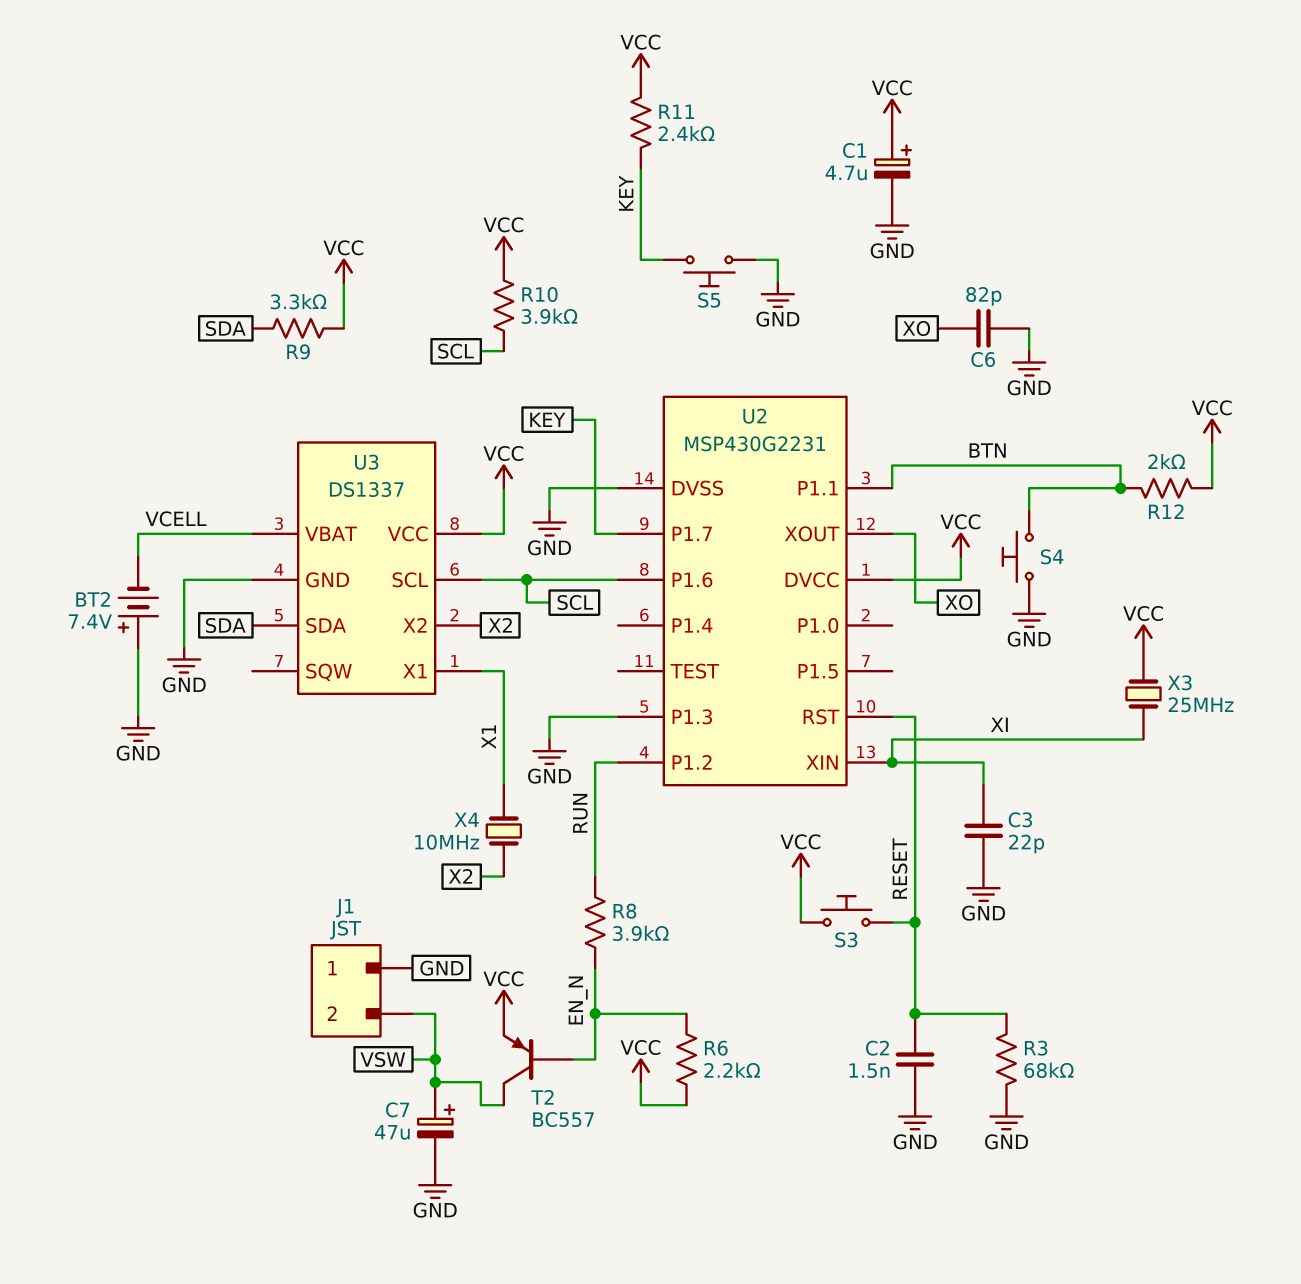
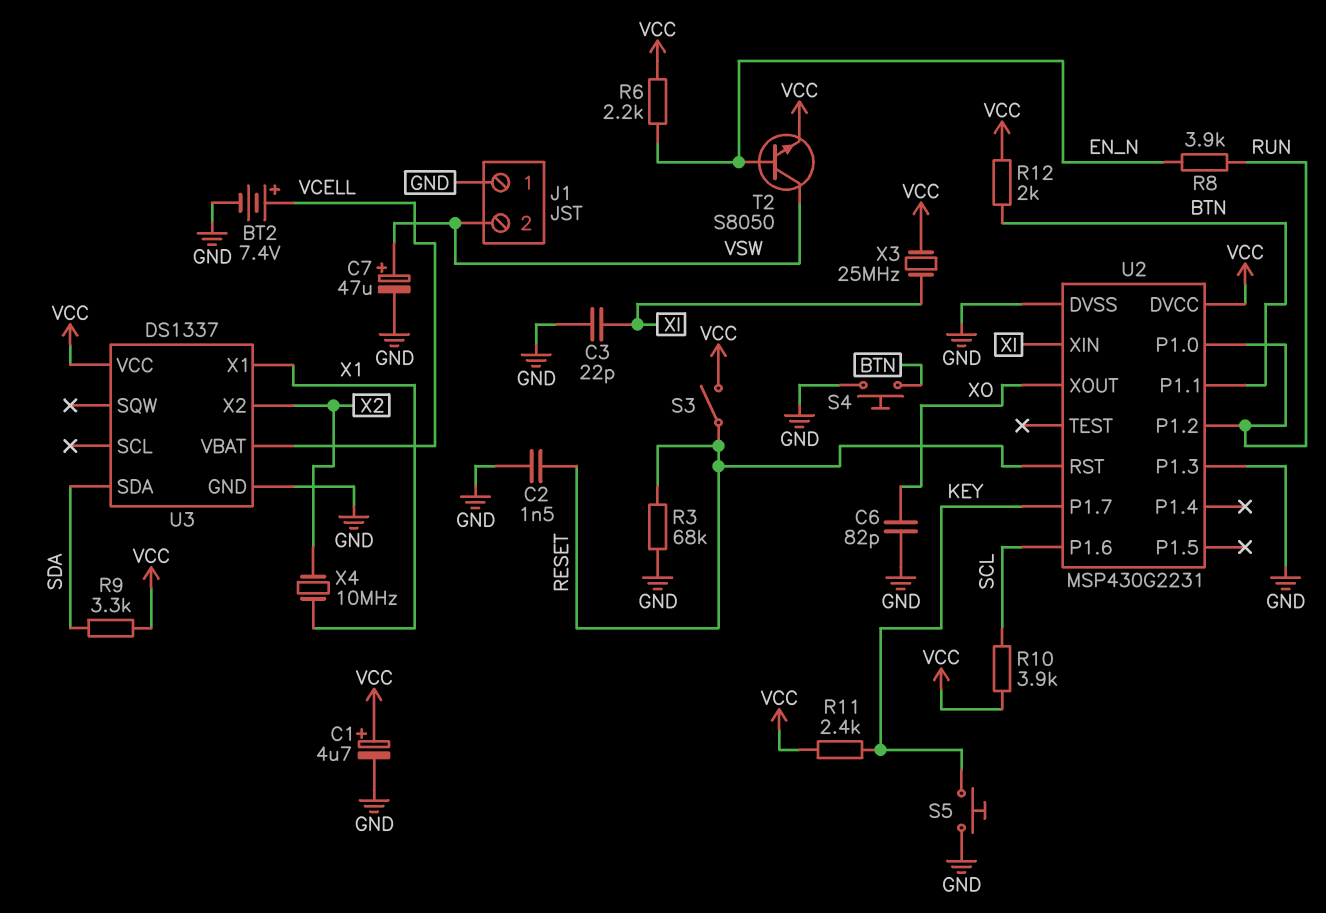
BT2: 7.4V (plus GND, minus VCELL) -> 7.4V (plus VCELL, minus GND)
S3: button (RESET, VCC) -> switch (RESET, VCC)
T2: PNP BC557 (B EN_N, C VSW, E VCC) -> NPN S8050 (B EN_N, C VSW, E VCC)
U2 pin P1.0: none -> RUN
U3 pin SCL: SCL -> none

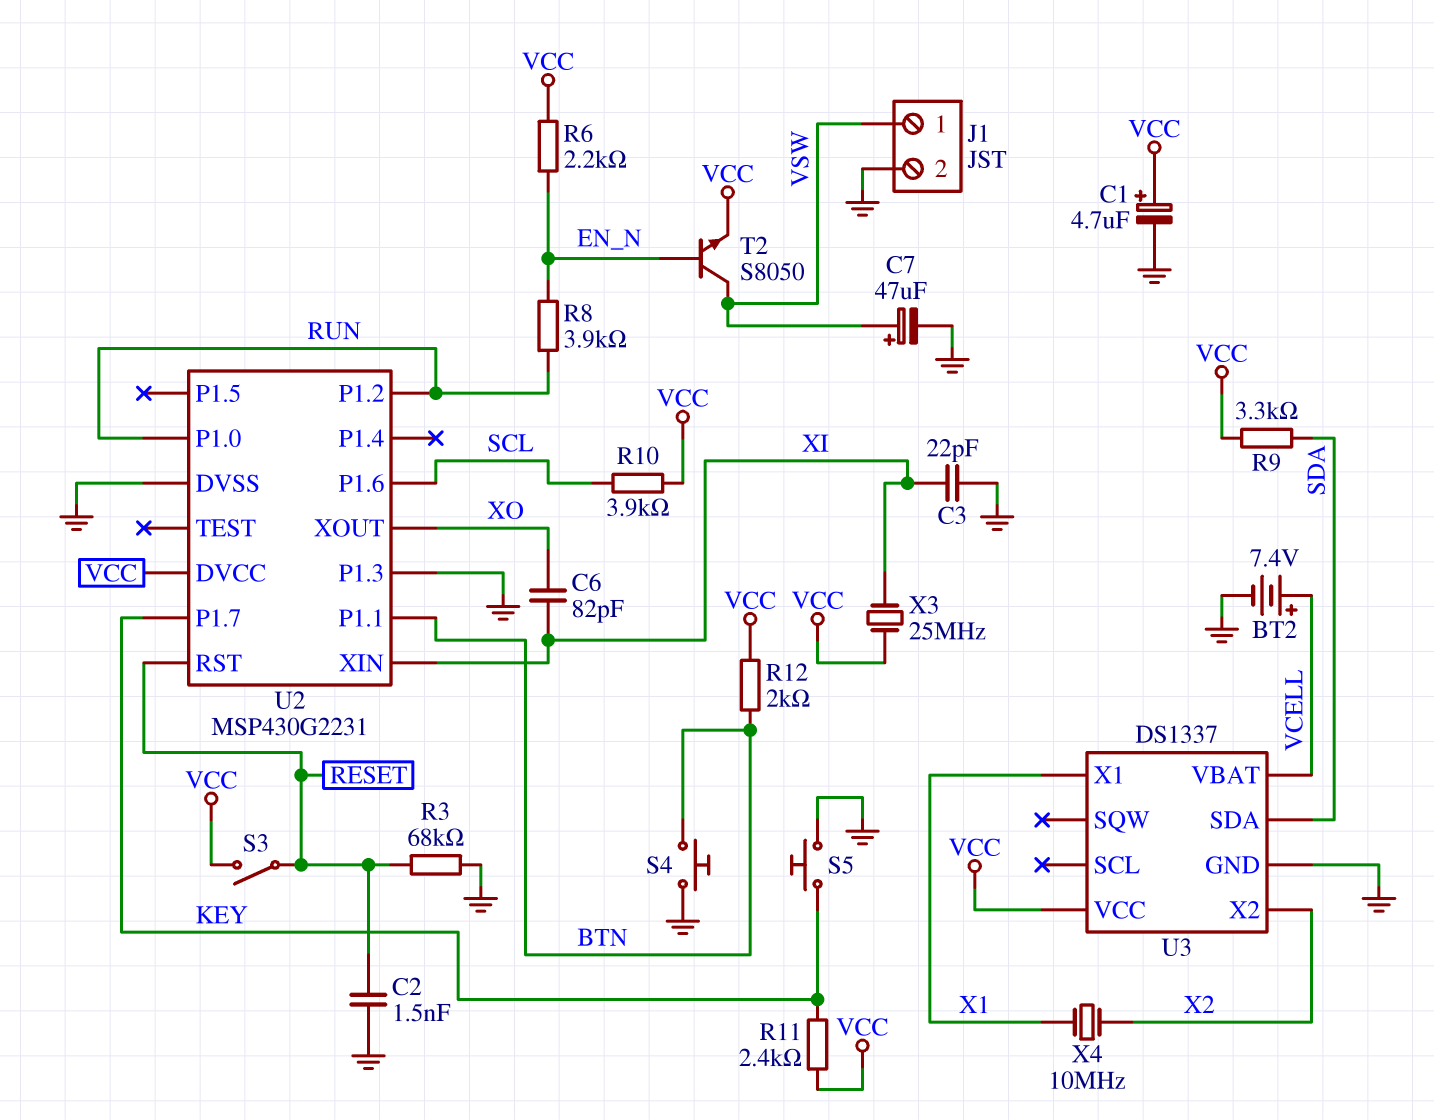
C6: 82pF (GND, XO) -> 82pF (XI, XO)
J1 pin 1: GND -> VSW
J1 pin 2: VSW -> GND

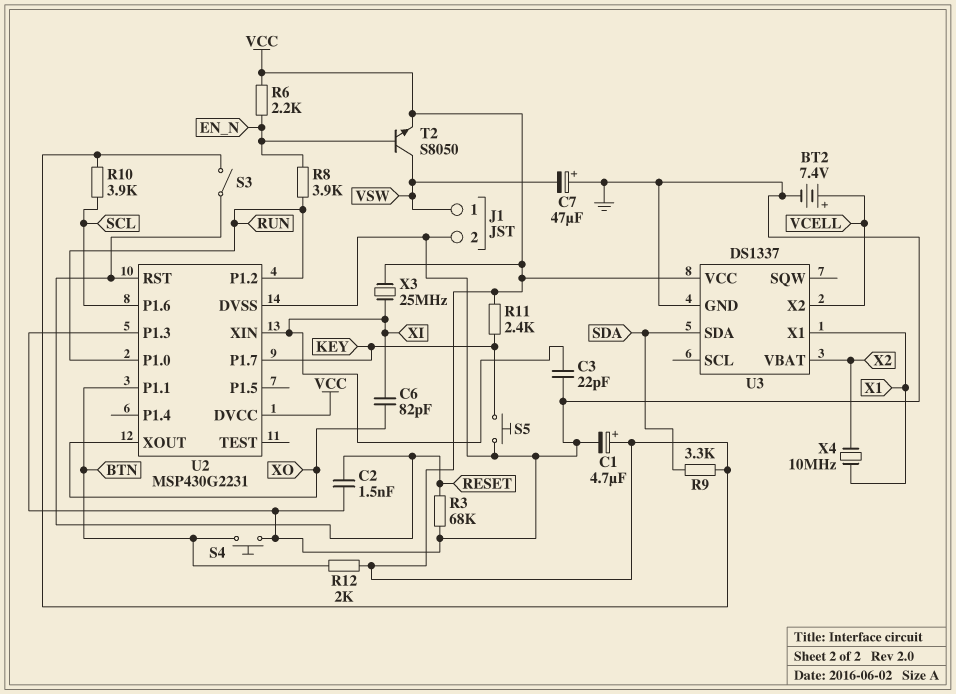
C7: 47uF (plus VSW, minus GND) -> 47uF (plus GND, minus VSW)
U3 pin VBAT: VCELL -> X2
U3 pin X2: X2 -> VCELL

